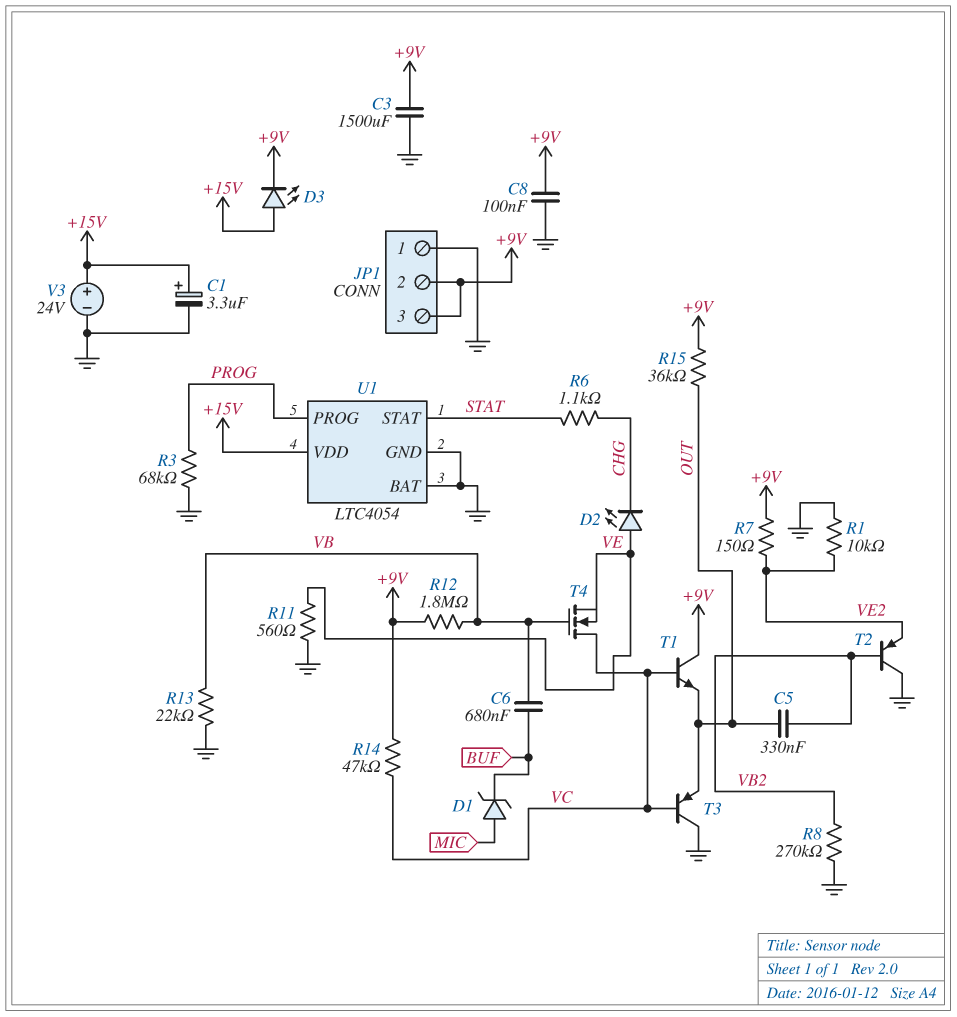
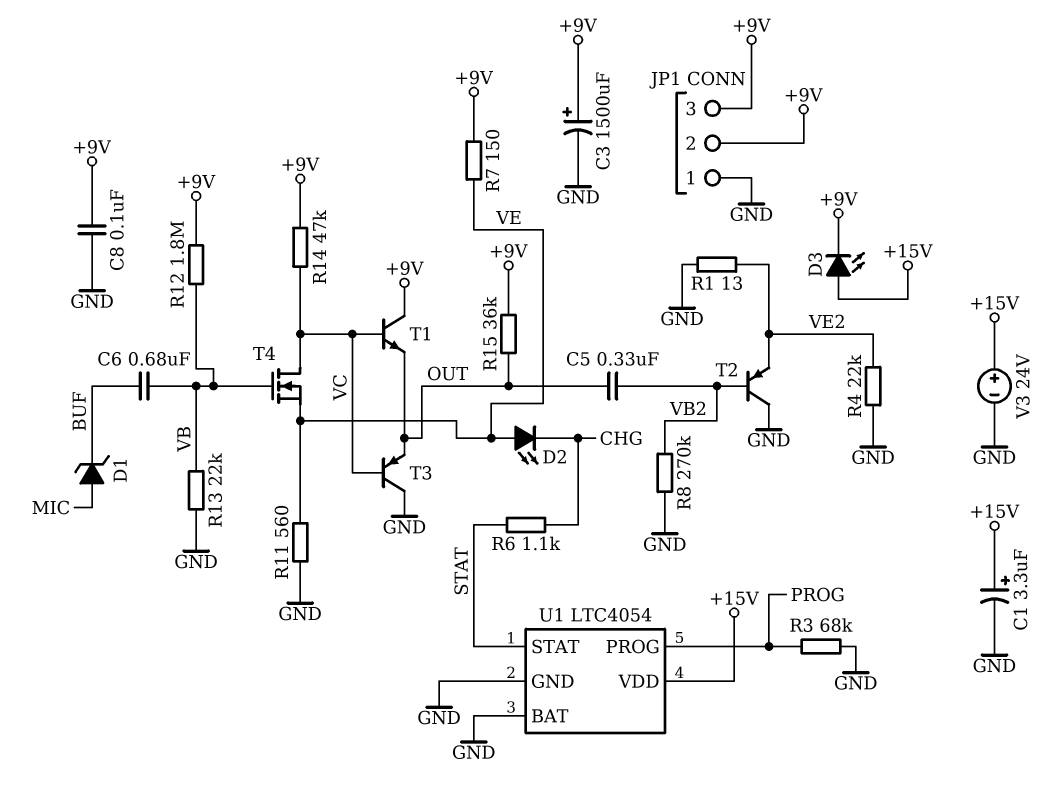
C3: 1500uF (+9V, GND) -> 1500uF (plus +9V, minus GND)
R1: 10k (GND, VE2) -> 13 (GND, VE2)
R4: none -> 22k (GND, VE2)
R7: 150 (+9V, VE2) -> 150 (+9V, VE)

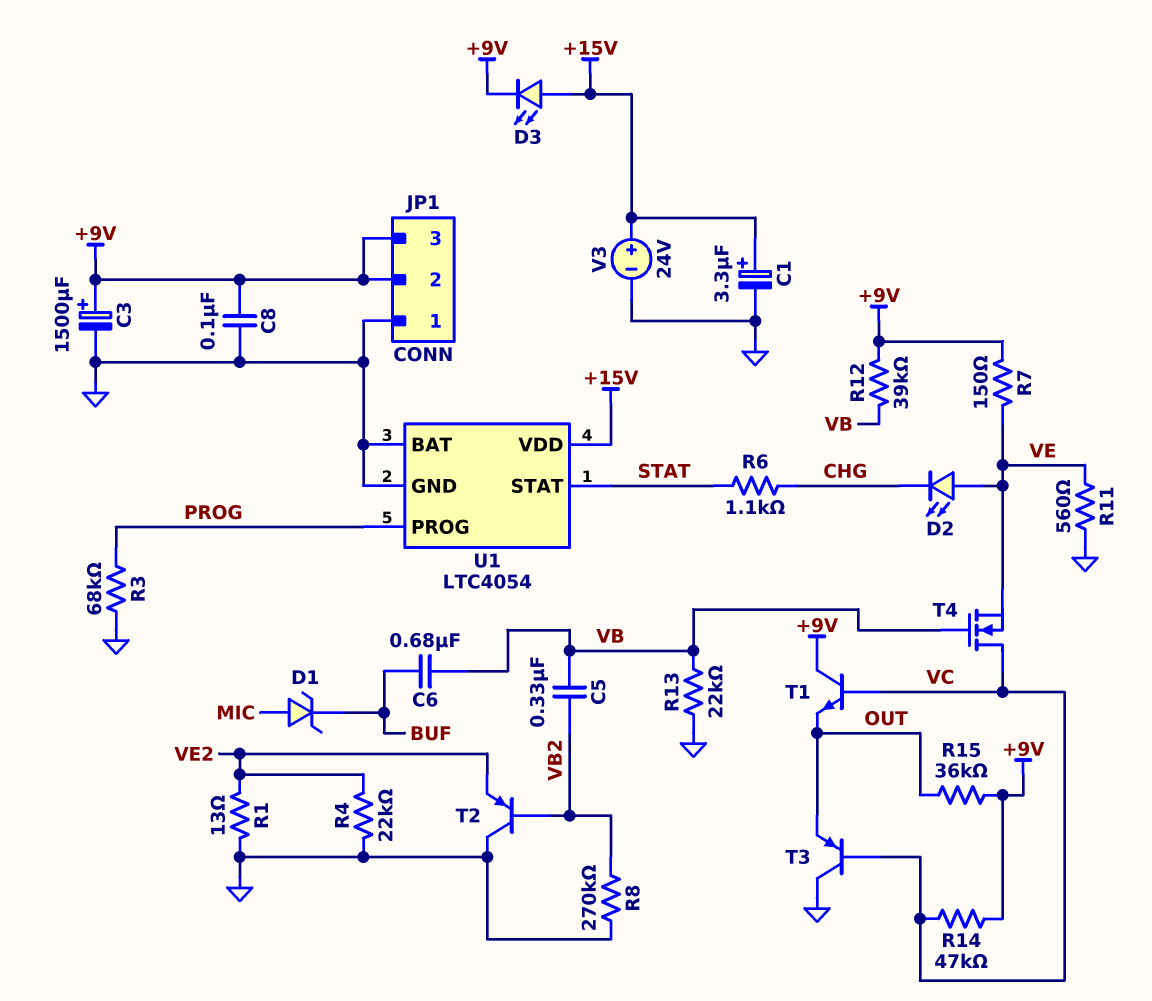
C5: 330nF (OUT, VB2) -> 330nF (VB, VB2)
R12: 1.8M (+9V, VB) -> 39k (+9V, VB)

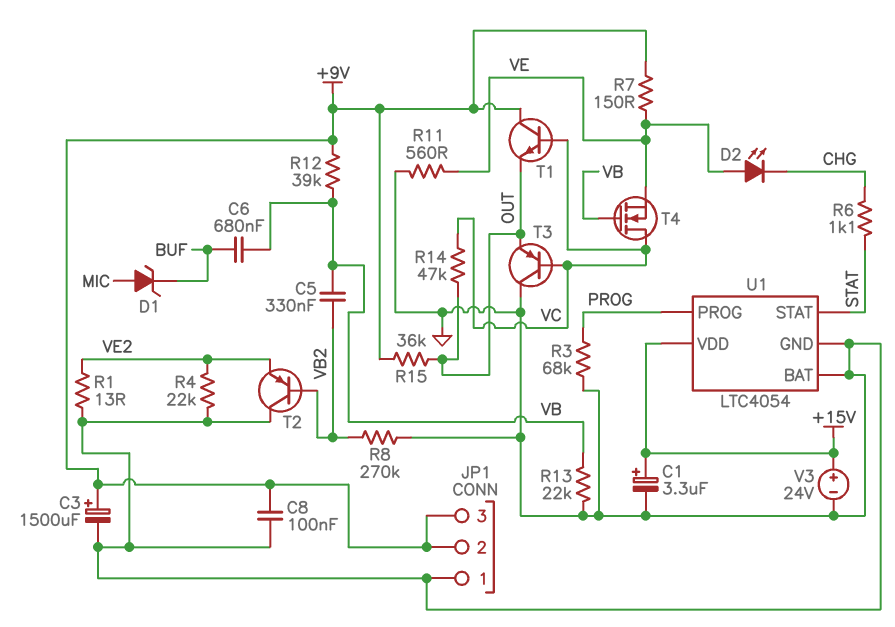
D3: LED (A +15V, K +9V) -> none
R14: 47k (+9V, VC) -> 47k (OUT, VC)

